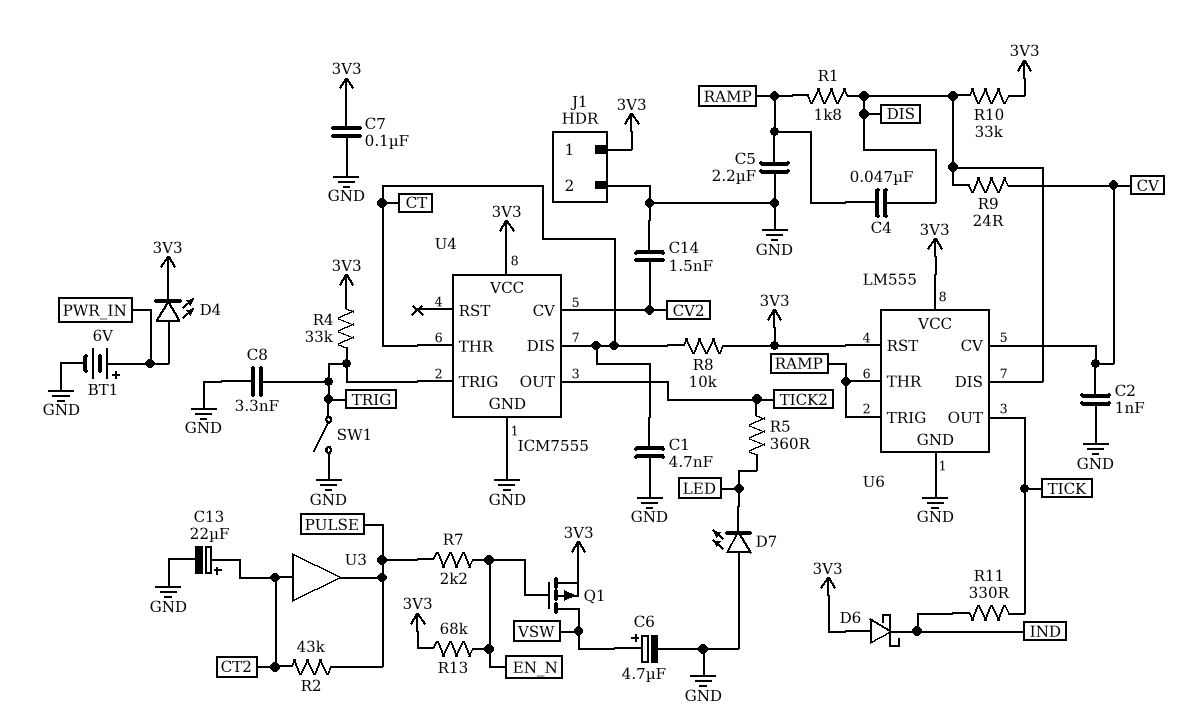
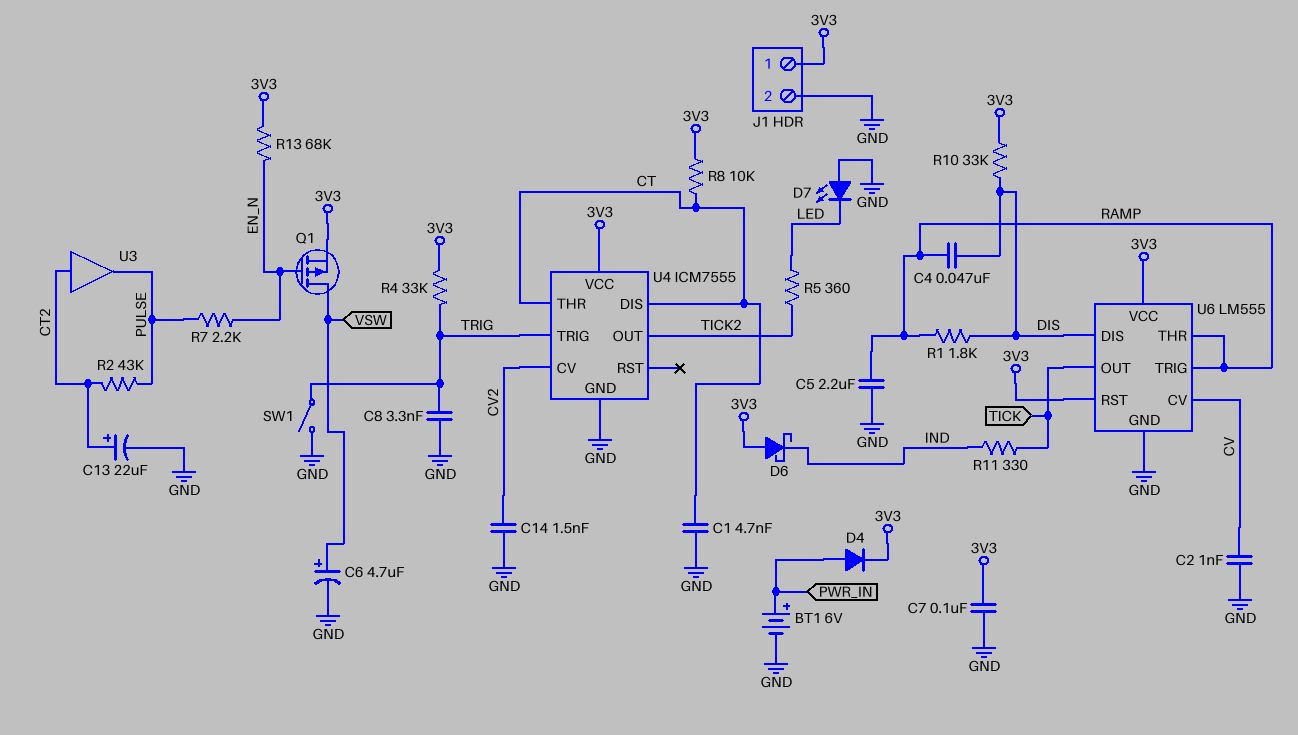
D4: LED (A PWR_IN, K 3V3) -> diode (A PWR_IN, K 3V3)
R9: 24 (CV, DIS) -> none

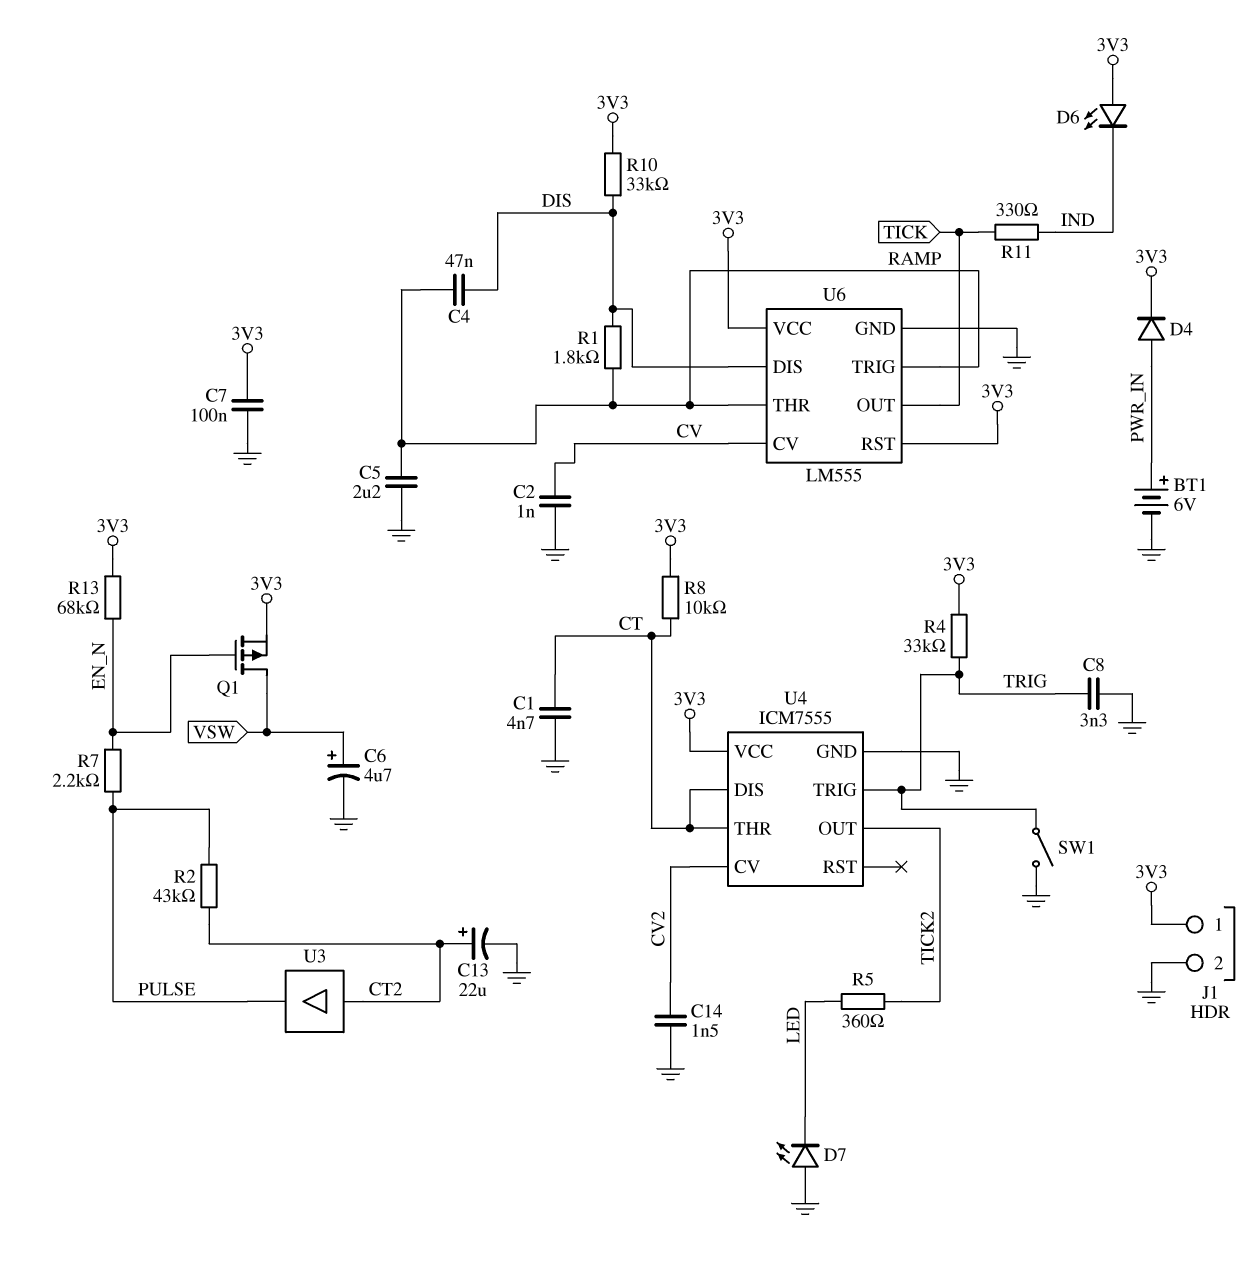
D6: schottky (A 3V3, K IND) -> LED (A 3V3, K IND)

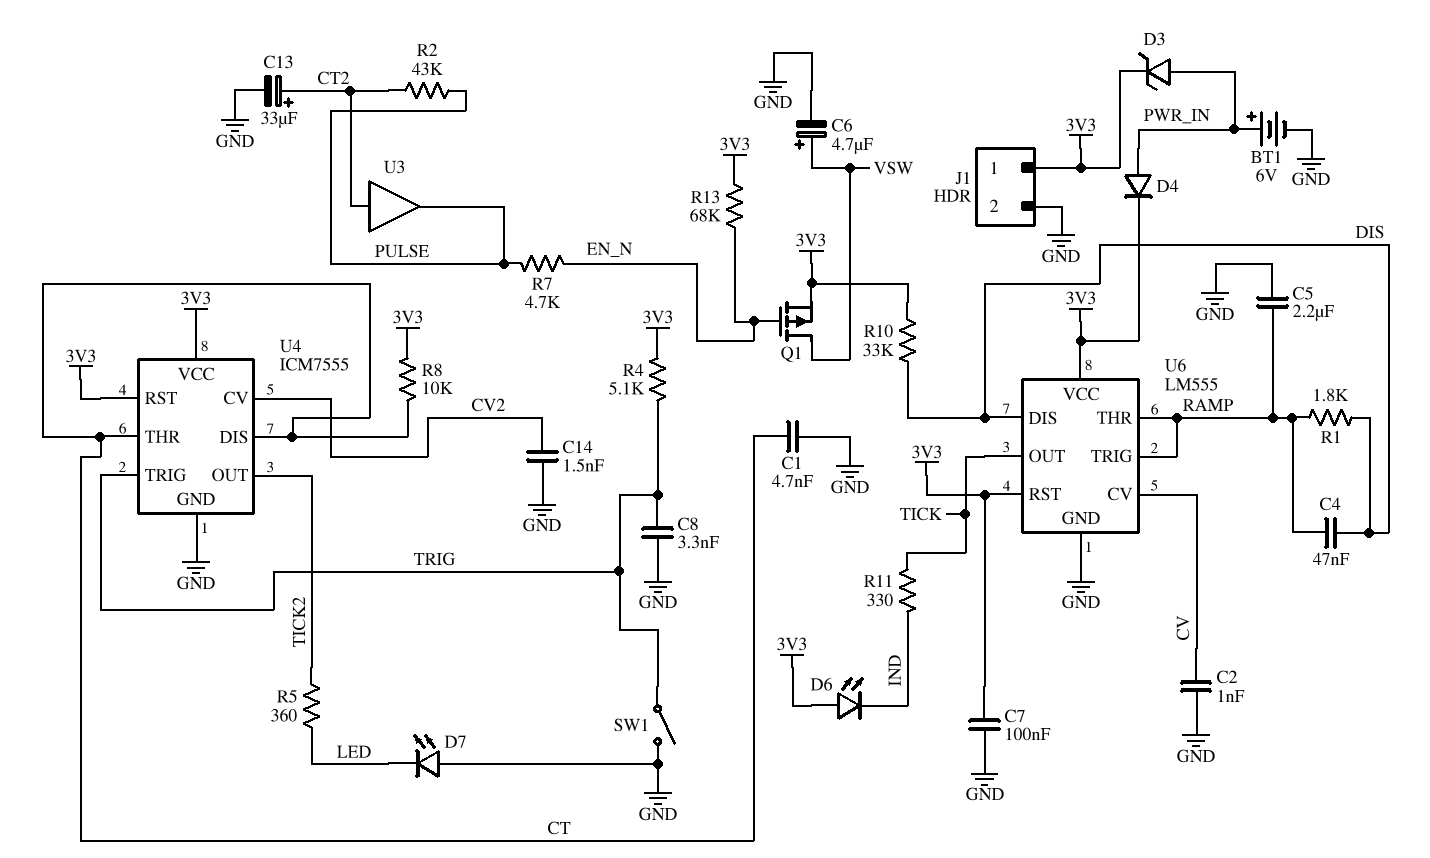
C13: 22uF (plus CT2, minus GND) -> 33uF (plus CT2, minus GND)
D3: none -> zener (A PWR_IN, K 3V3)
R4: 33k (3V3, TRIG) -> 5.1k (3V3, TRIG)
R7: 2.2k (EN_N, PULSE) -> 4.7k (EN_N, PULSE)
U4 pin RST: none -> 3V3

